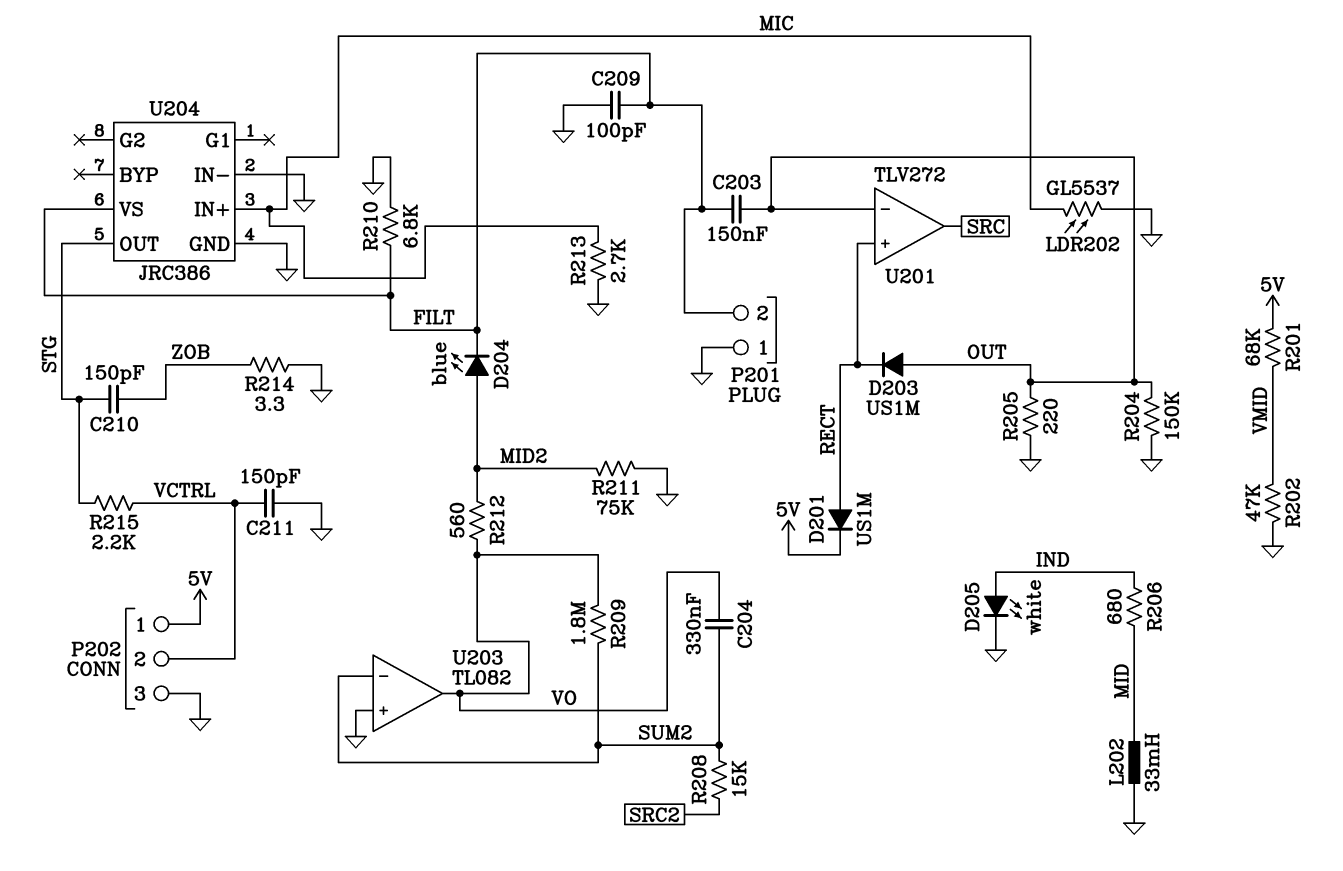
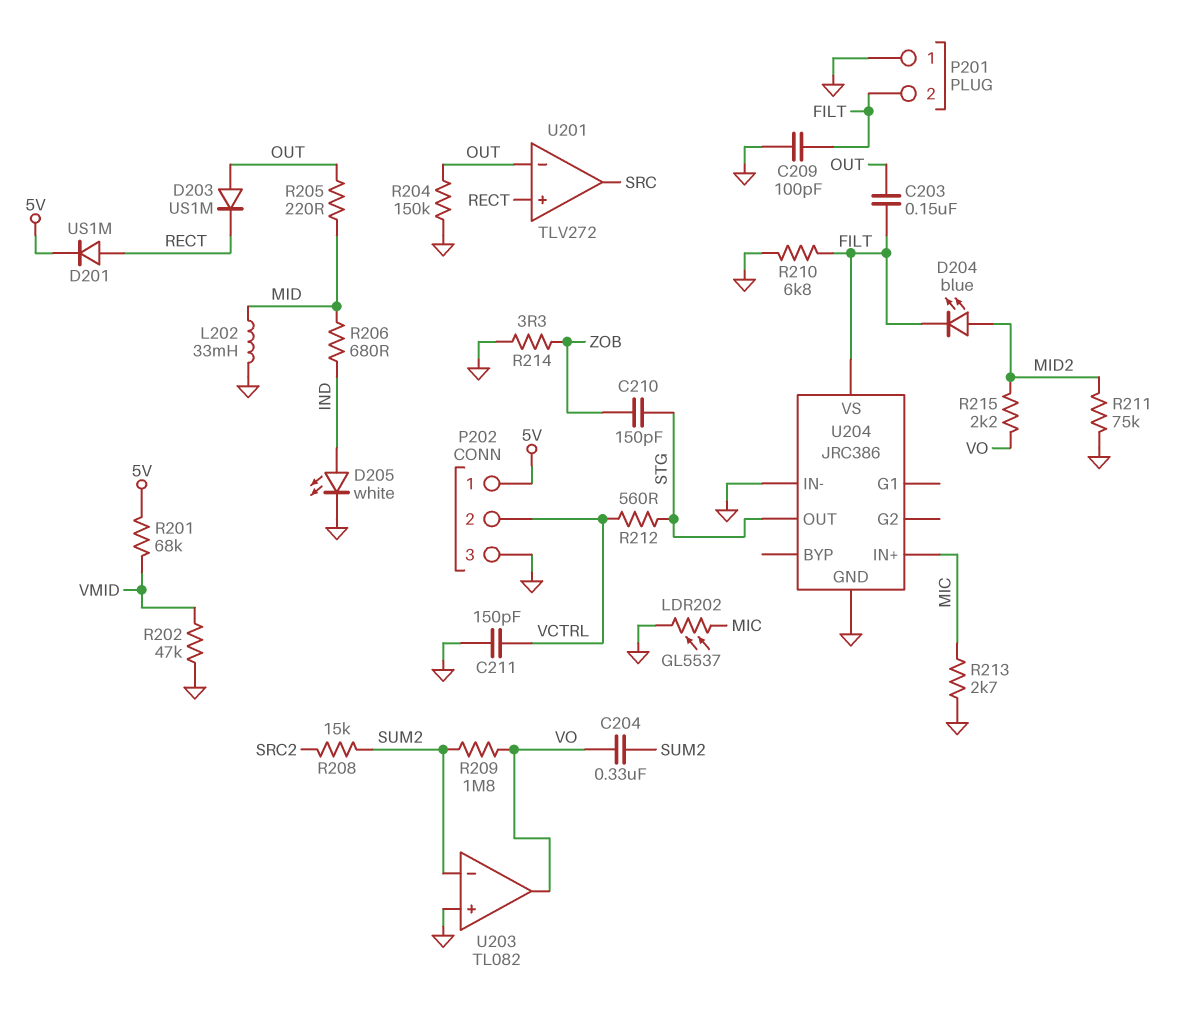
R205: 220 (GND, OUT) -> 220 (MID, OUT)
R212: 560 (MID2, VO) -> 560 (STG, VCTRL)
R215: 2.2k (STG, VCTRL) -> 2.2k (MID2, VO)

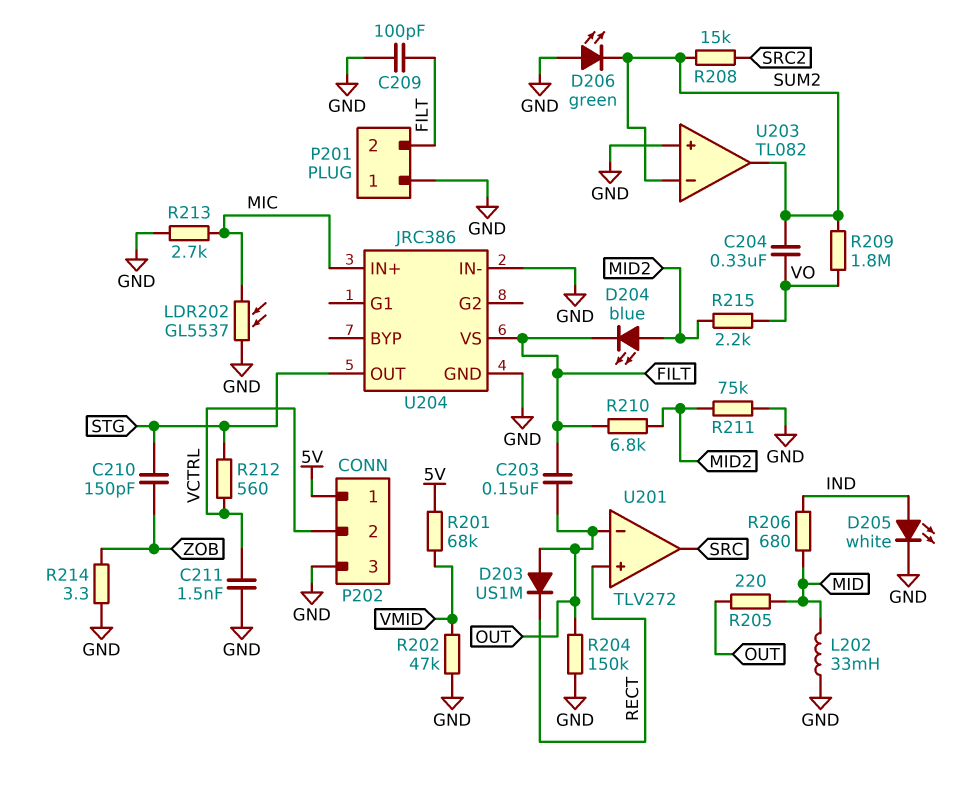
C211: 150pF (GND, VCTRL) -> 1.5nF (GND, VCTRL)
D201: diode US1M (A RECT, K 5V) -> none
D206: none -> LED green (A GND, K SUM2)
R210: 6.8k (FILT, GND) -> 6.8k (FILT, MID2)
U203 pin out: VO -> SUM2

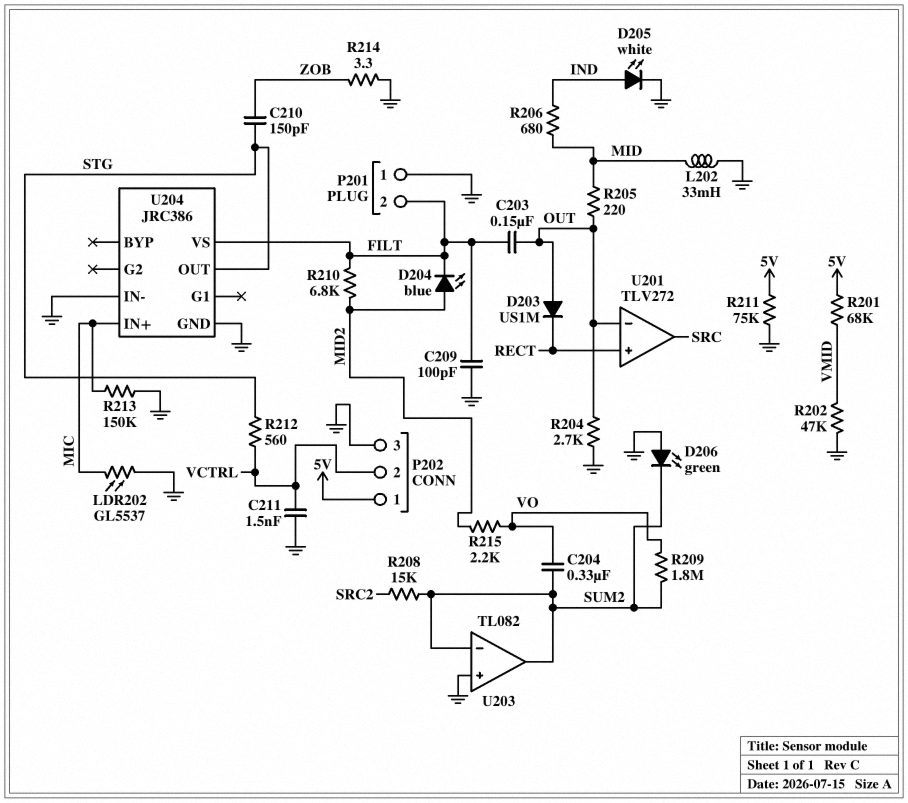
R204: 150k (GND, OUT) -> 2.7k (GND, OUT)
R211: 75k (GND, MID2) -> 75k (5V, GND)
R213: 2.7k (GND, MIC) -> 150k (GND, MIC)

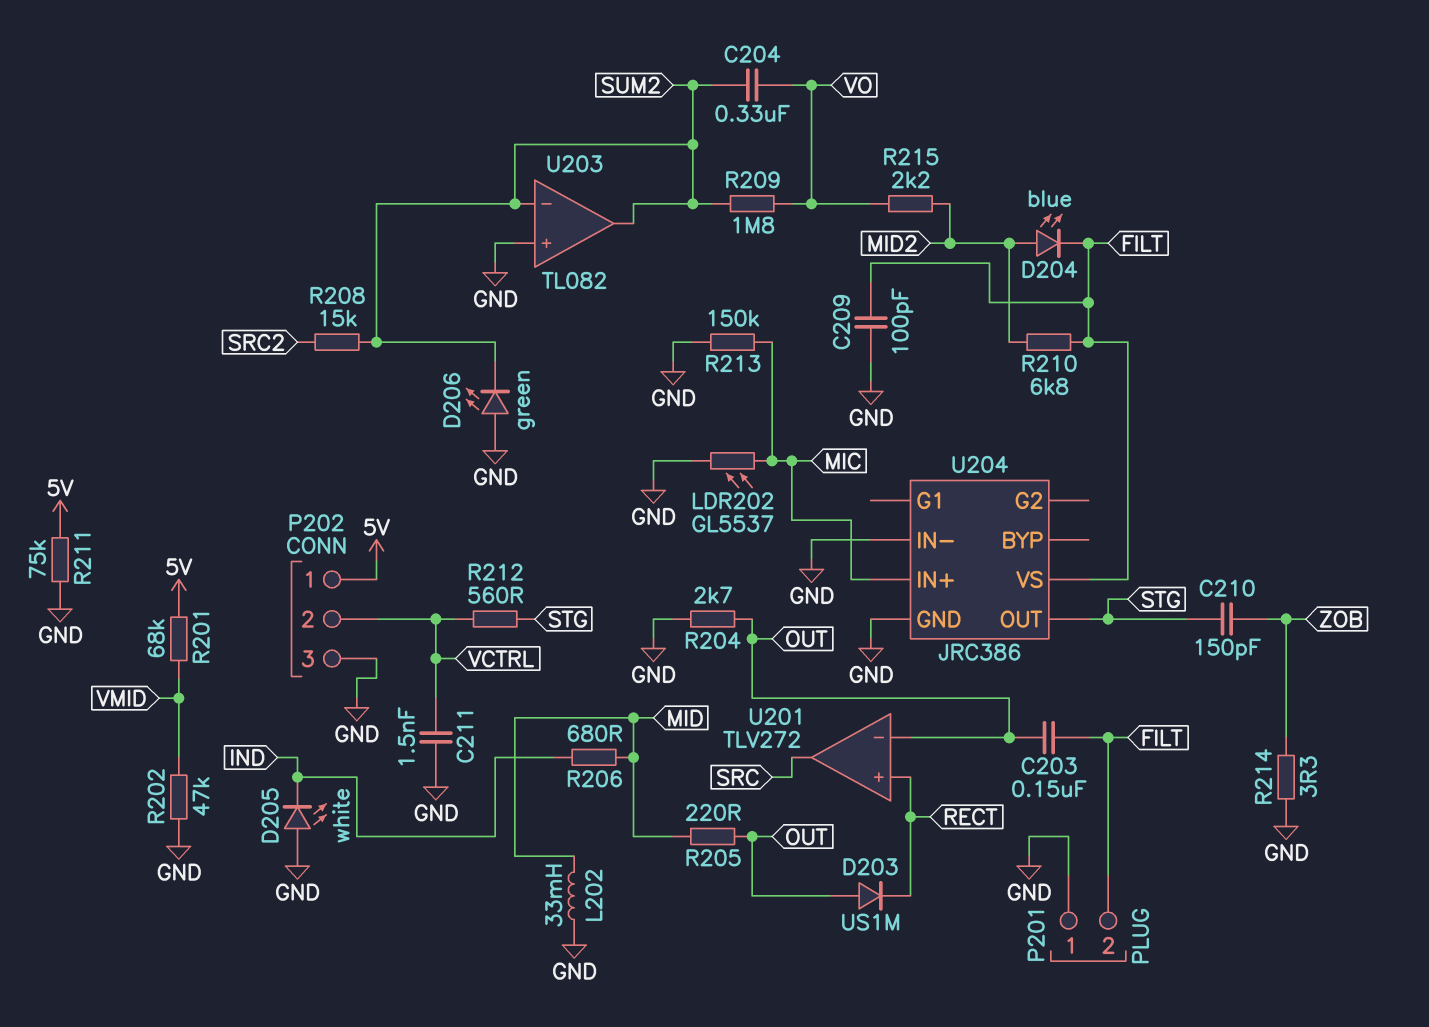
D205: LED white (A IND, K GND) -> LED white (A GND, K IND)

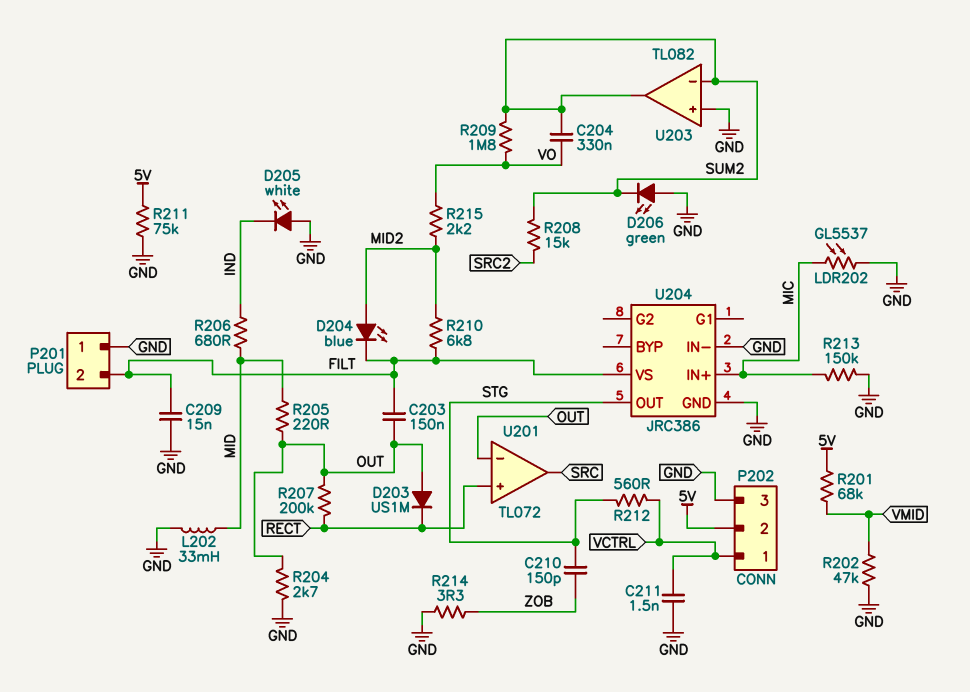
C209: 100pF (FILT, GND) -> 15nF (FILT, GND)
P202 pin 1: 5V -> VCTRL
P202 pin 2: VCTRL -> 5V
R207: none -> 200k (OUT, RECT)
U201: TLV272 -> TL072

